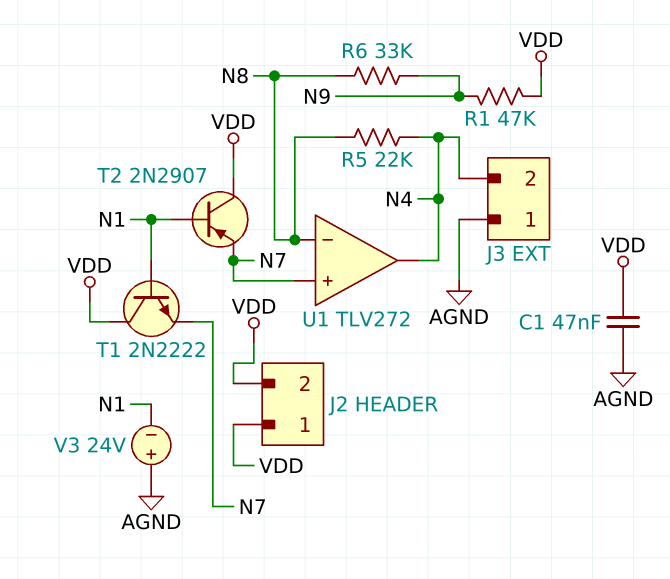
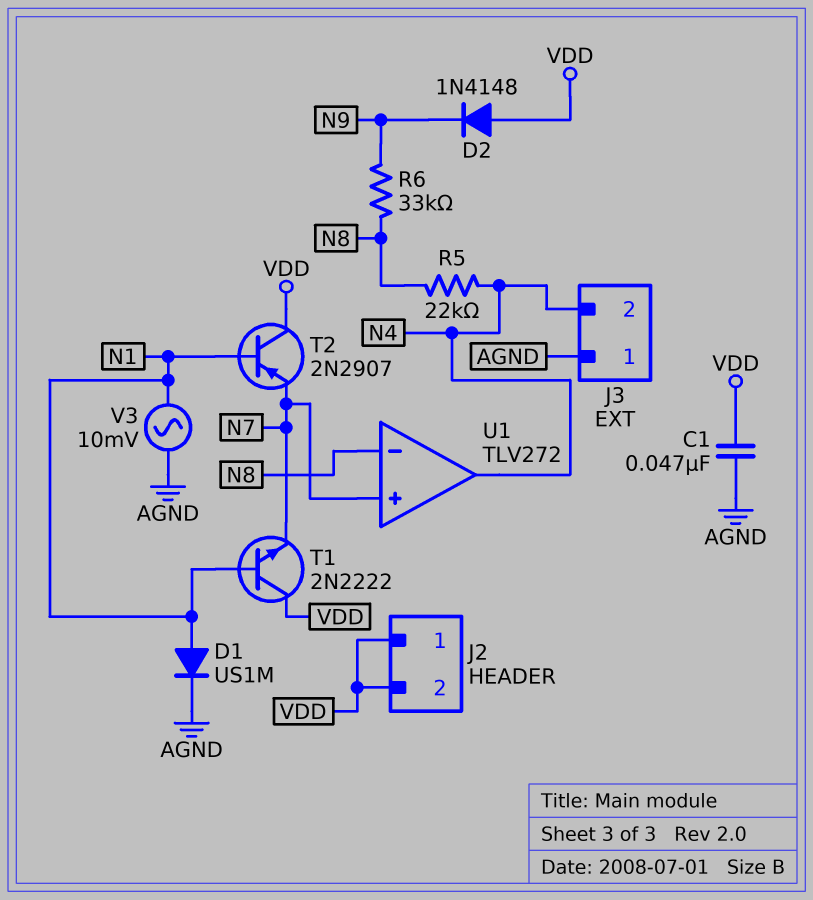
D1: none -> diode US1M (A N1, K AGND)
D2: none -> diode 1N4148 (A VDD, K N9)
R1: 47k (N9, VDD) -> none
V3: 24V (plus AGND, minus N1) -> AC 10mV (AGND, N1)

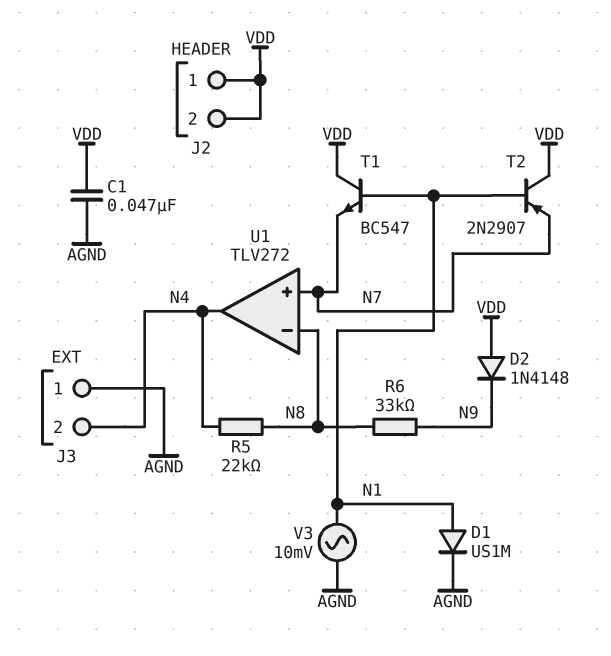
T1: NPN 2N2222 (B N1, C VDD, E N7) -> NPN BC547 (B N1, C VDD, E N7)

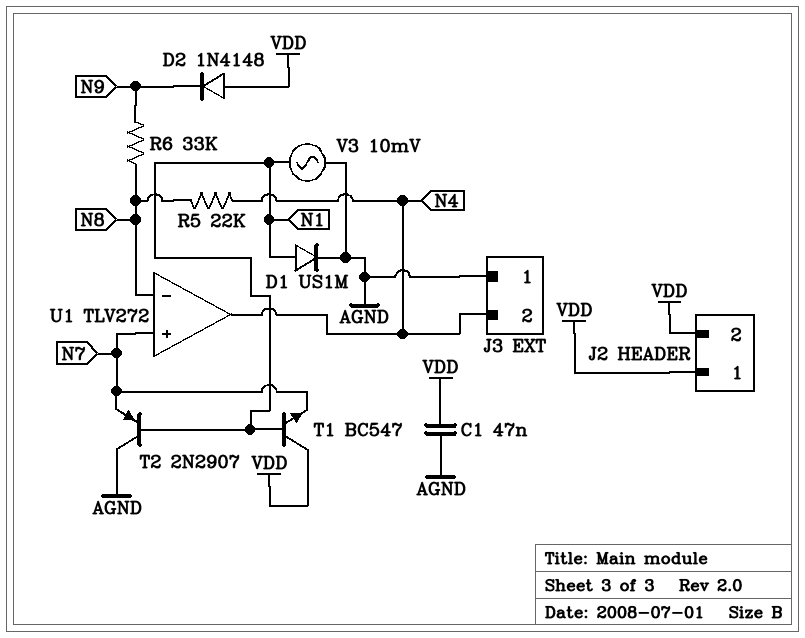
T2: PNP 2N2907 (B N1, C VDD, E N7) -> PNP 2N2907 (B N1, C AGND, E N7)

